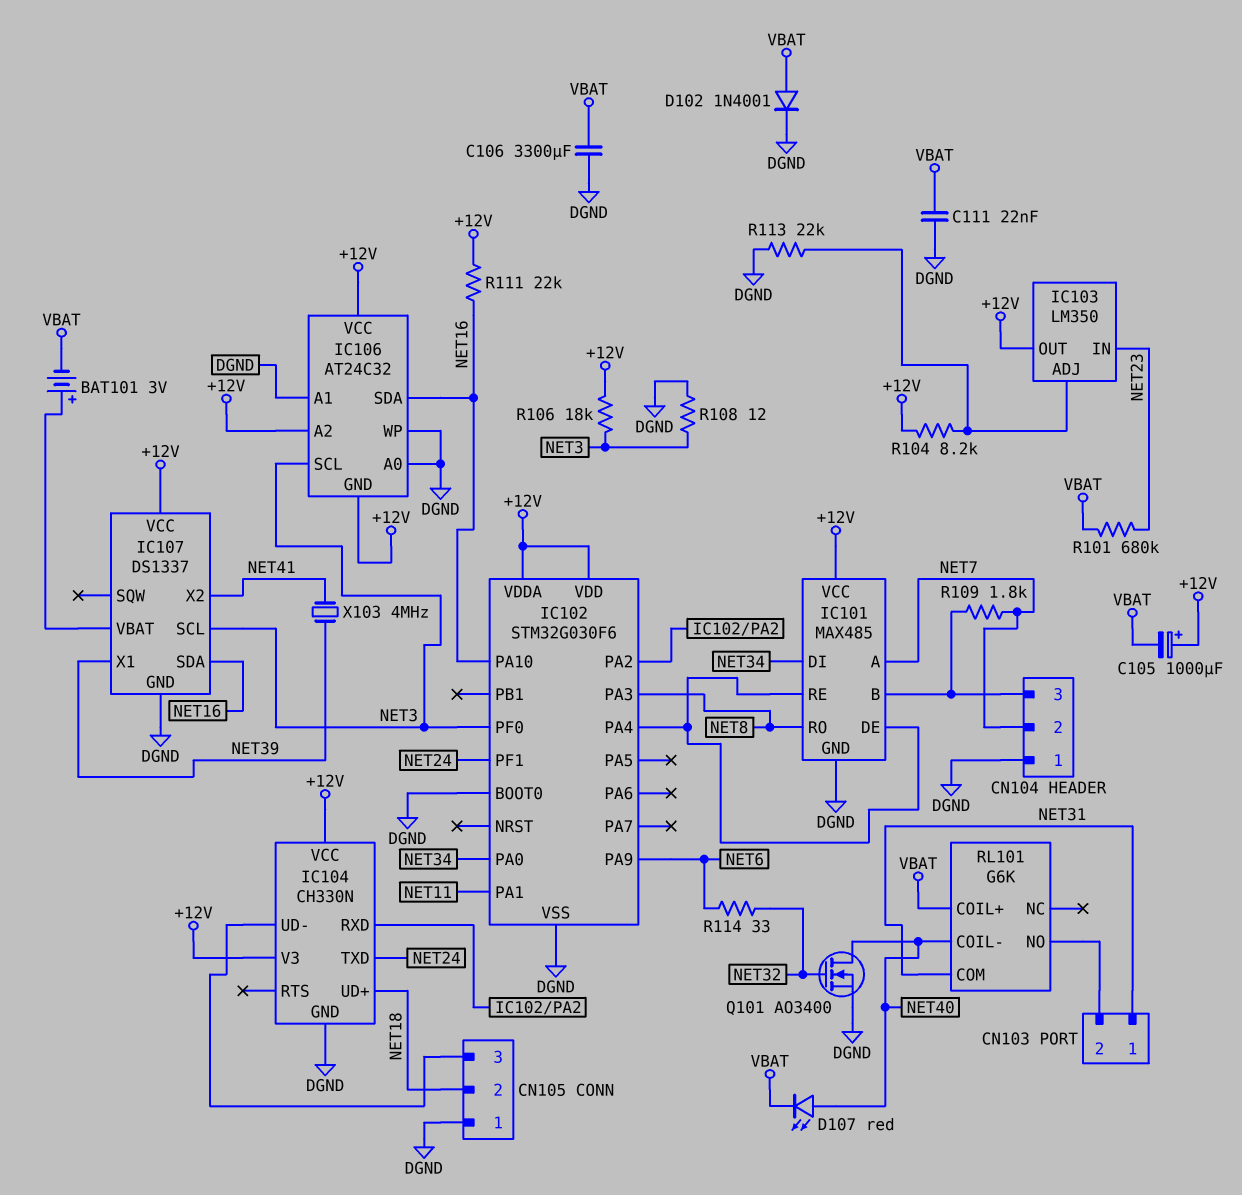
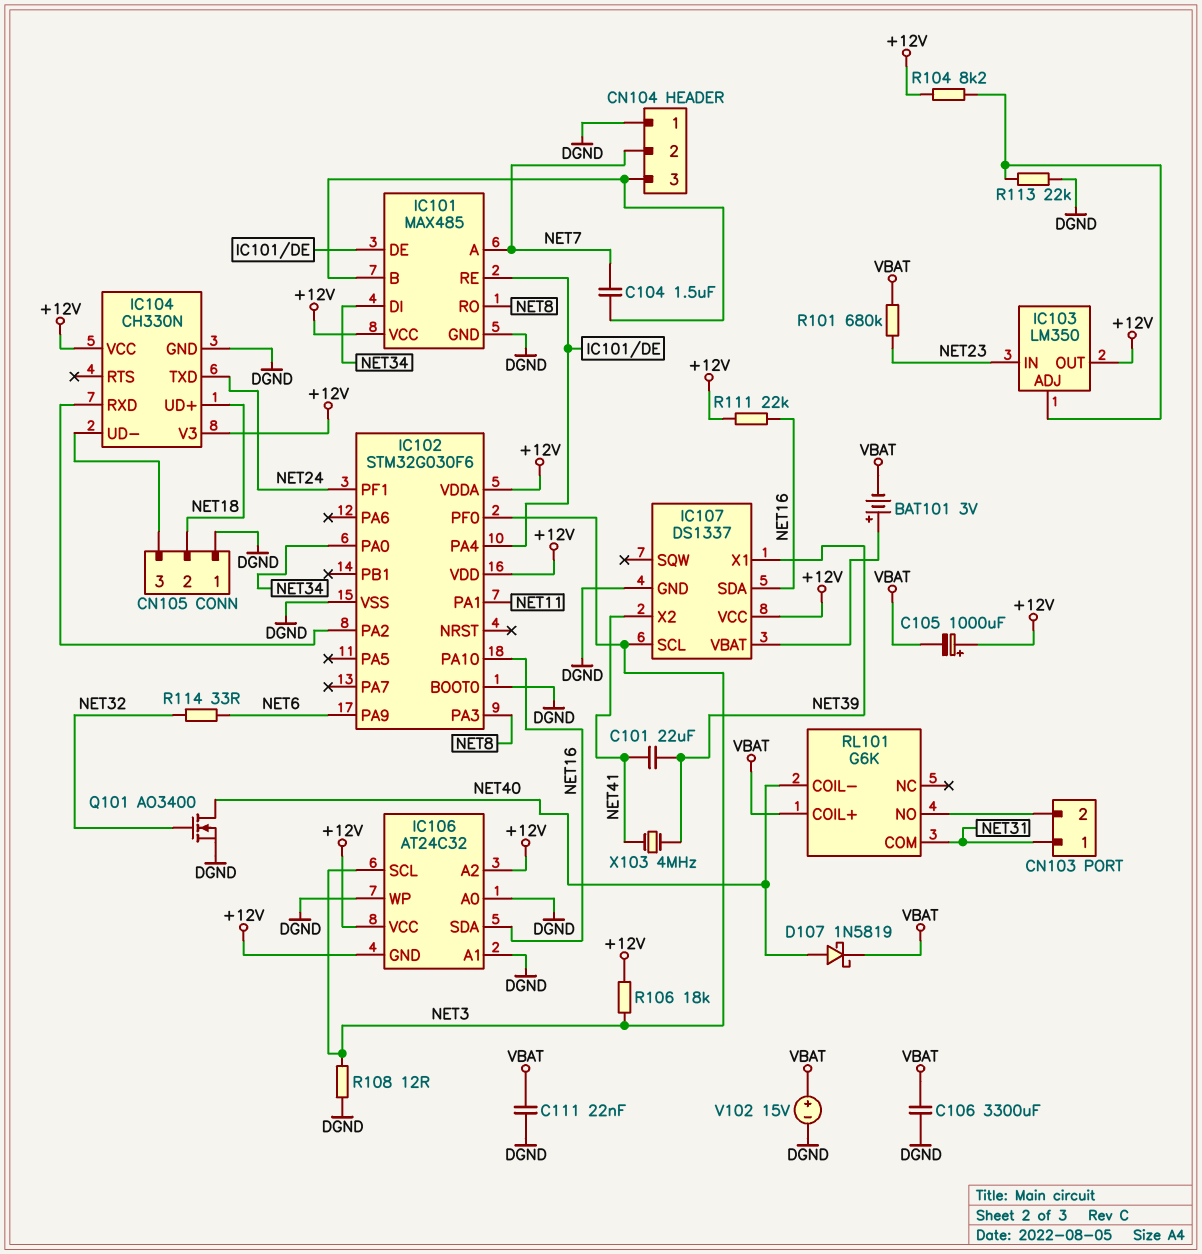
C101: none -> 22uF (NET39, NET41)
C104: none -> 1.5uF (CN104/3, NET7)
D102: diode 1N4001 (A VBAT, K DGND) -> none
D107: LED red (A NET40, K VBAT) -> schottky 1N5819 (A NET40, K VBAT)
R109: 1.8k (CN104/3, NET7) -> none
V102: none -> 15V (plus VBAT, minus DGND)

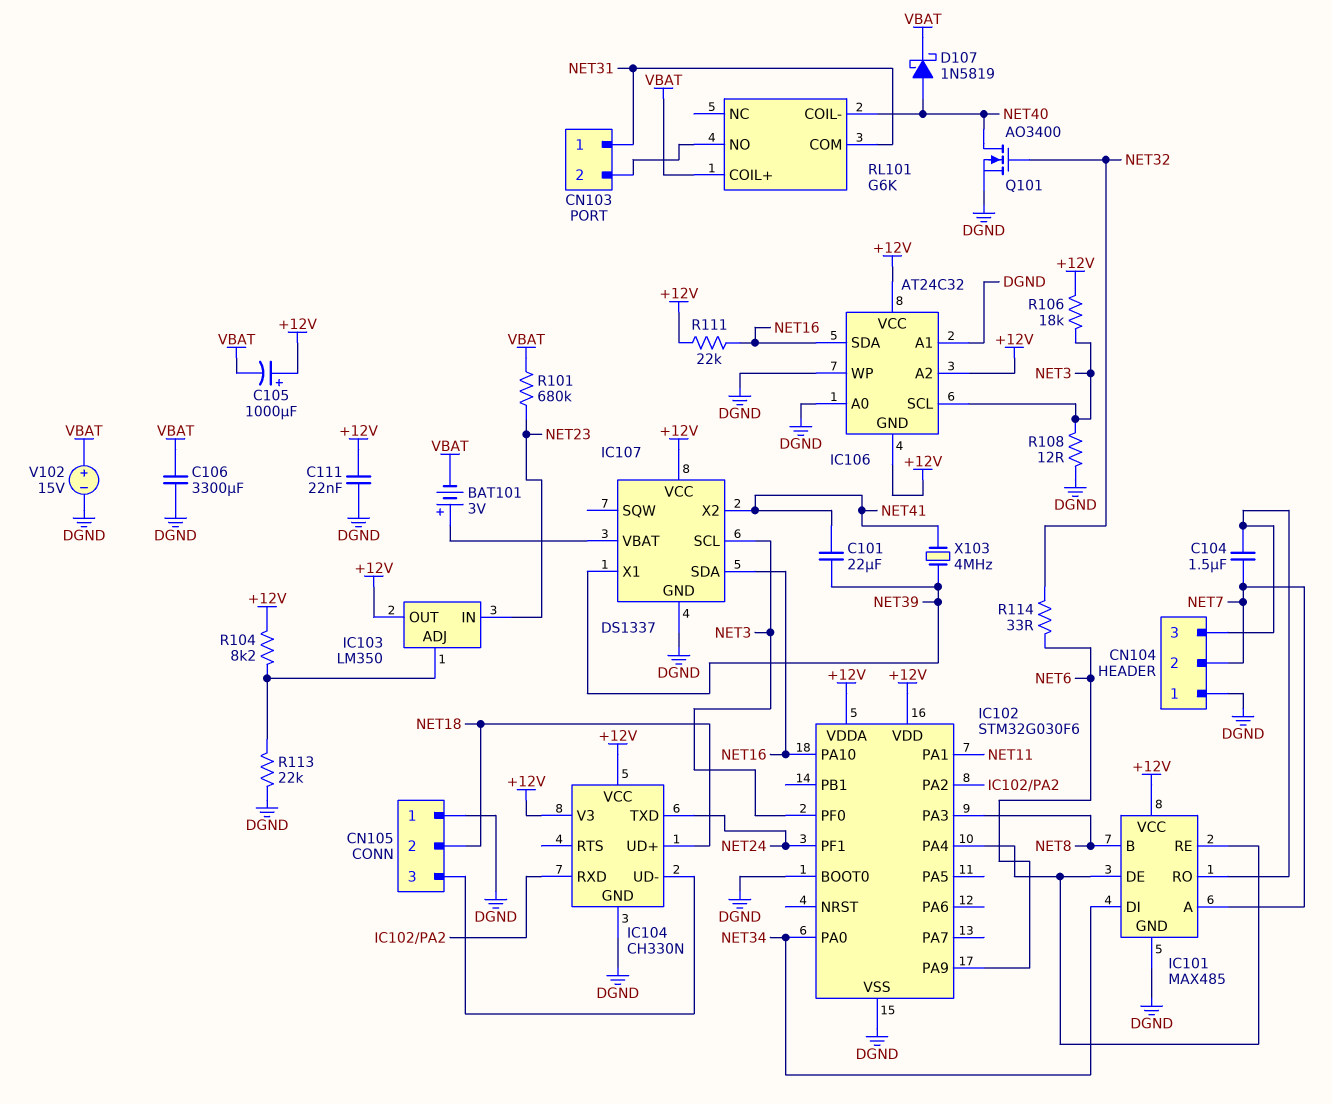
C111: 22nF (DGND, VBAT) -> 22nF (+12V, DGND)
IC101 pin B: CN104/3 -> NET8
IC101 pin RO: NET8 -> CN104/3

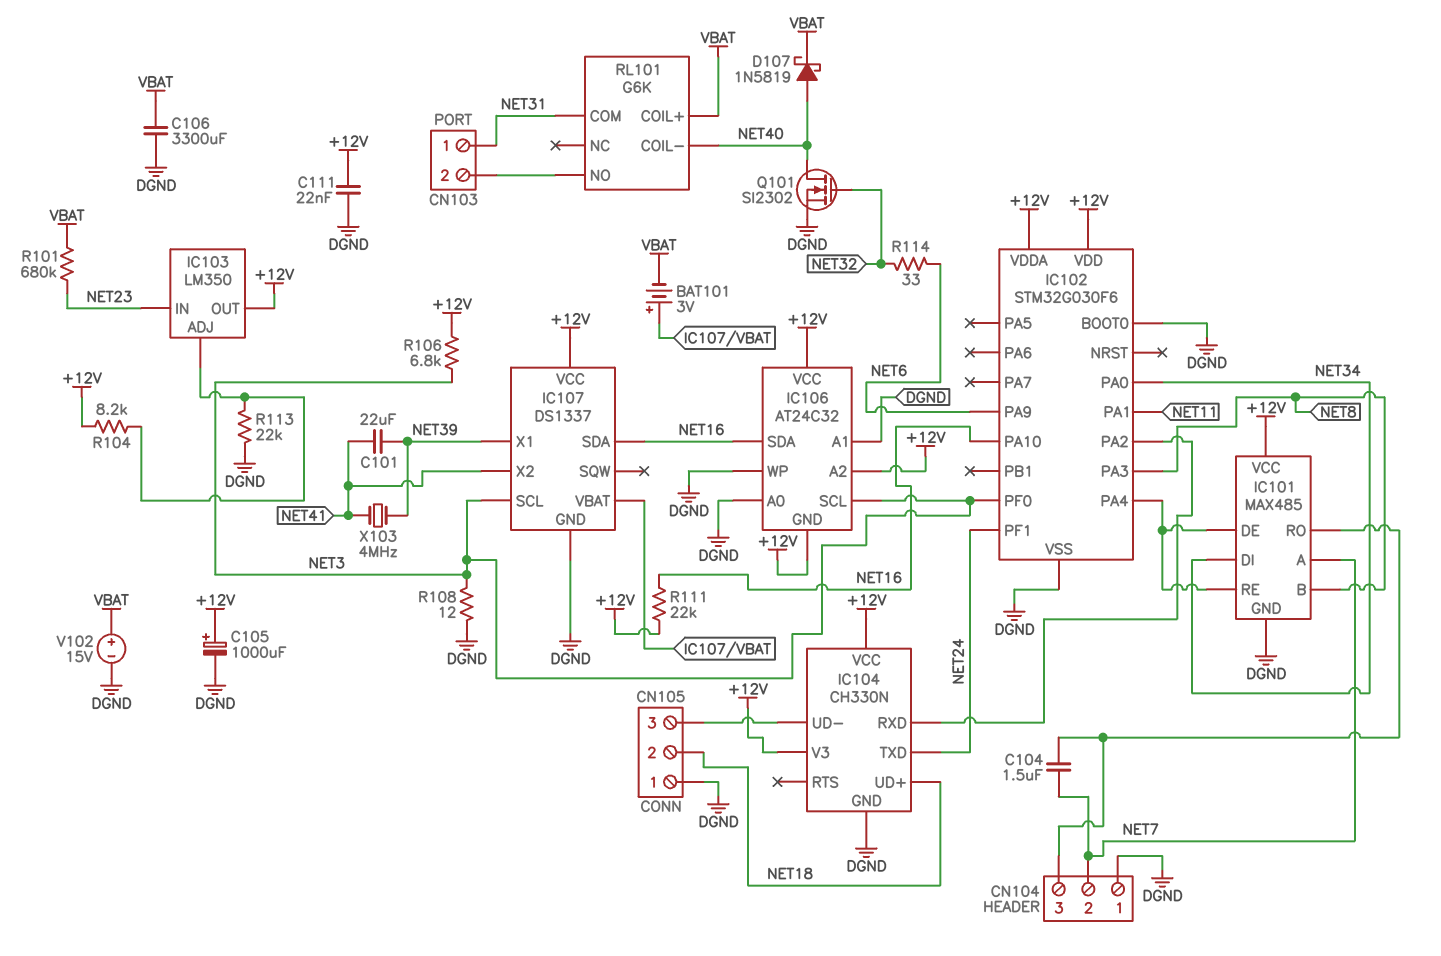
C105: 1000uF (plus +12V, minus VBAT) -> 1000uF (plus +12V, minus DGND)
Q101: NMOS AO3400 (G NET32, D NET40, S DGND) -> NMOS SI2302 (G NET32, D NET40, S DGND)
R106: 18k (+12V, NET3) -> 6.8k (+12V, NET3)

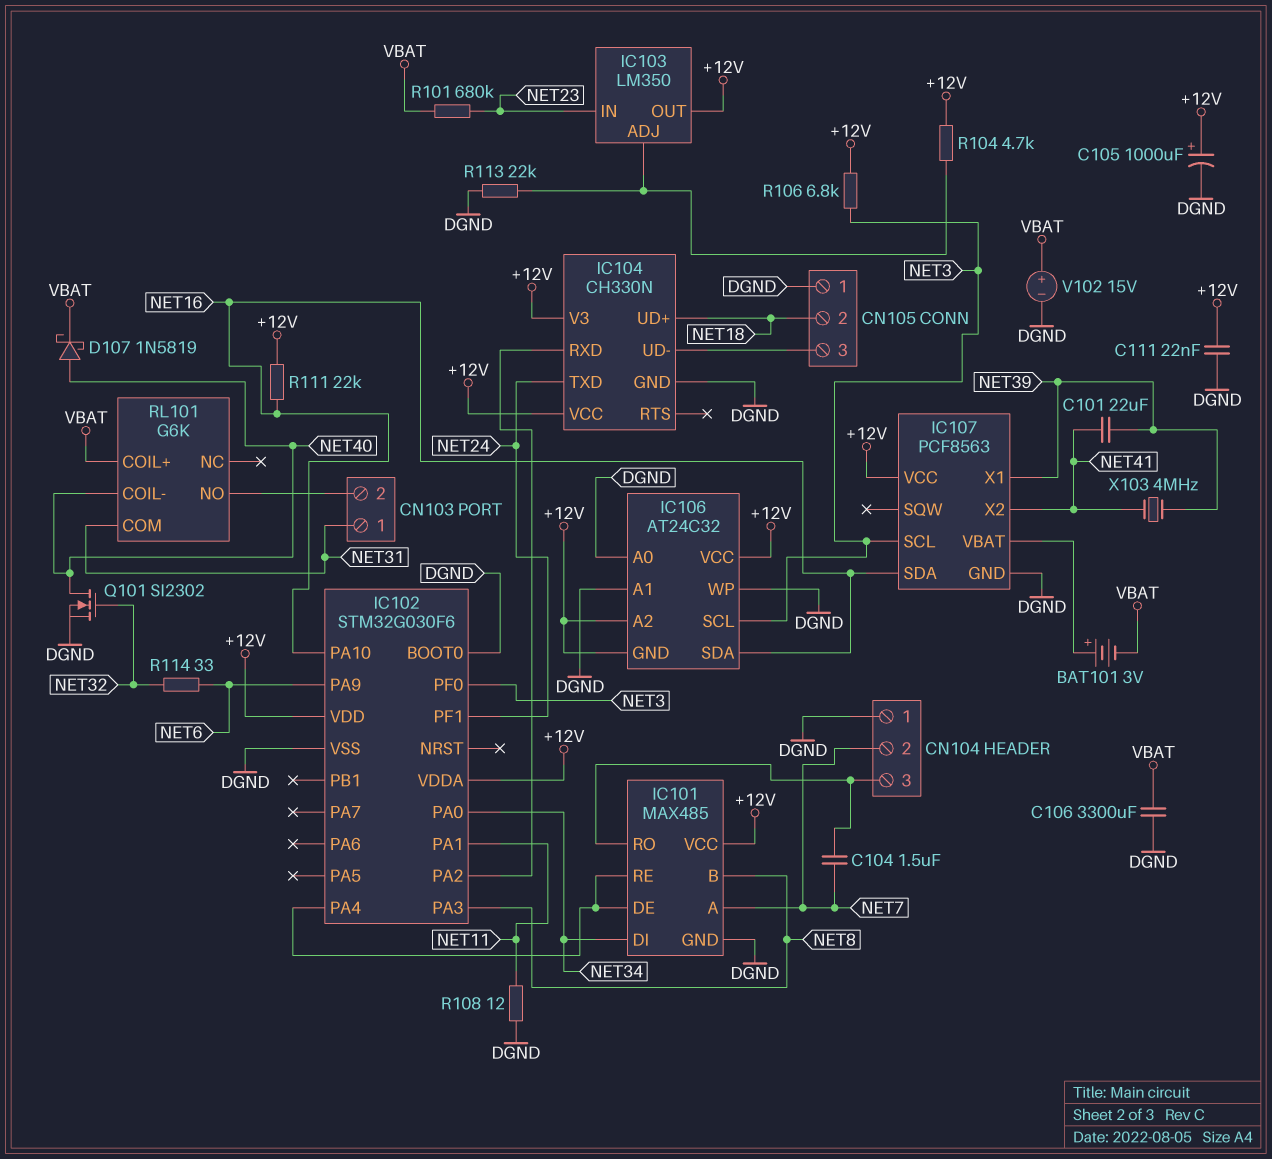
IC107: DS1337 -> PCF8563
R104: 8.2k (+12V, IC103/ADJ) -> 4.7k (+12V, IC103/ADJ)
R108: 12 (DGND, NET3) -> 12 (DGND, NET11)

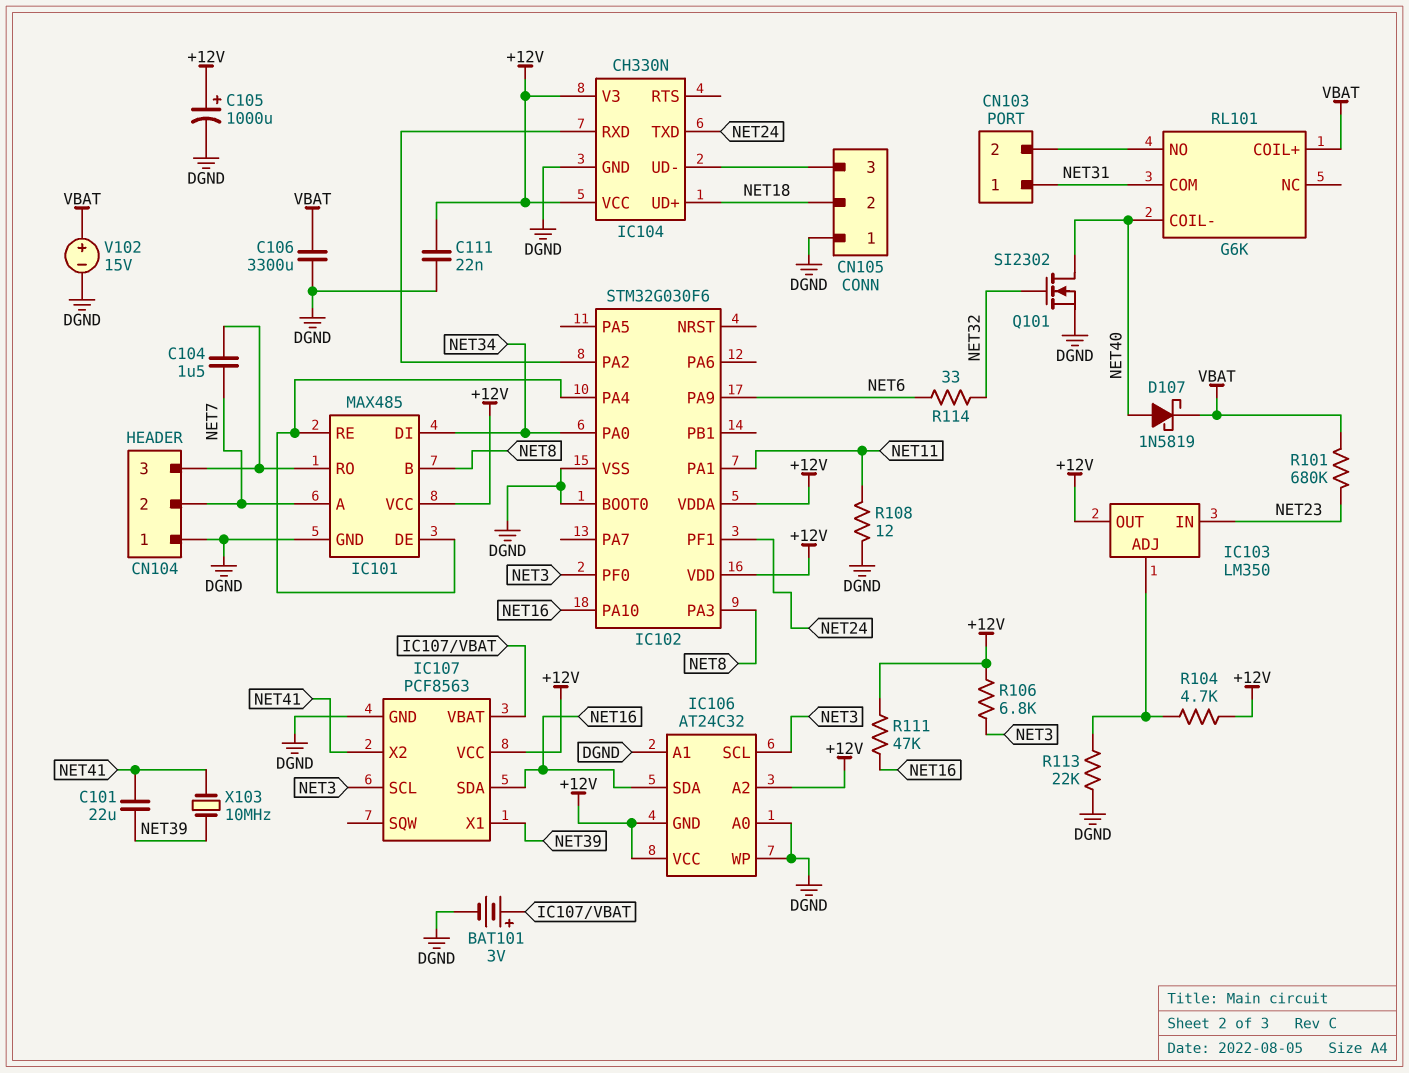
BAT101: 3V (plus IC107/VBAT, minus VBAT) -> 3V (plus IC107/VBAT, minus DGND)
R111: 22k (+12V, NET16) -> 47k (+12V, NET16)
X103: 4MHz (NET39, NET41) -> 10MHz (NET39, NET41)

